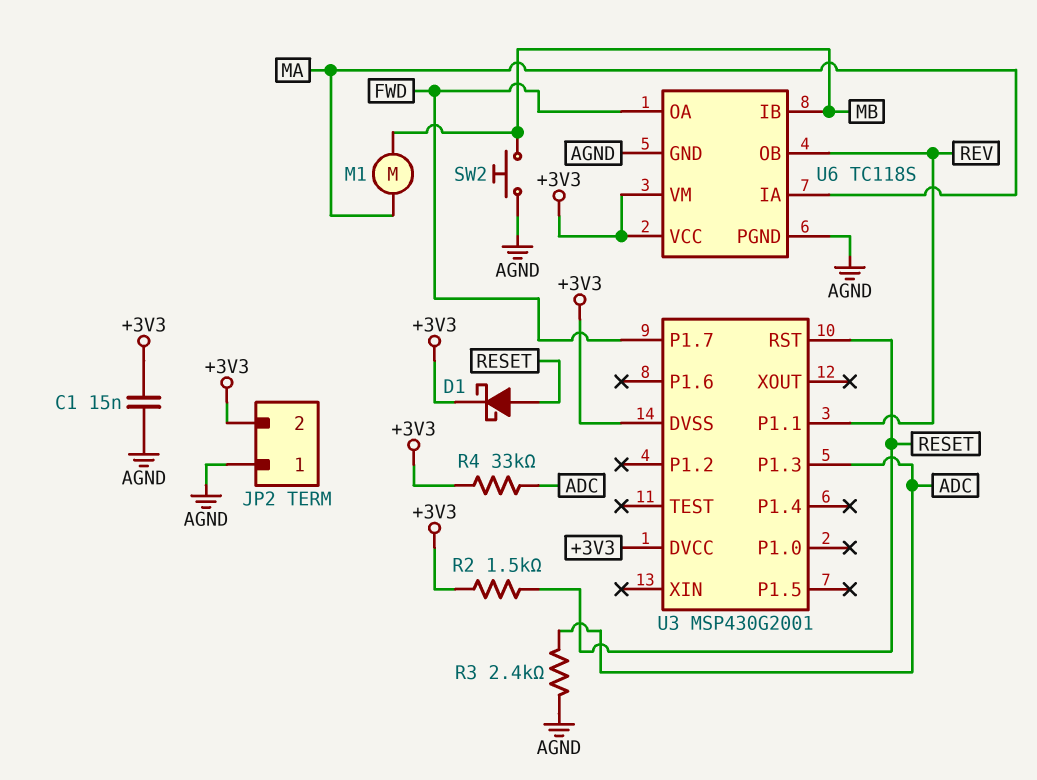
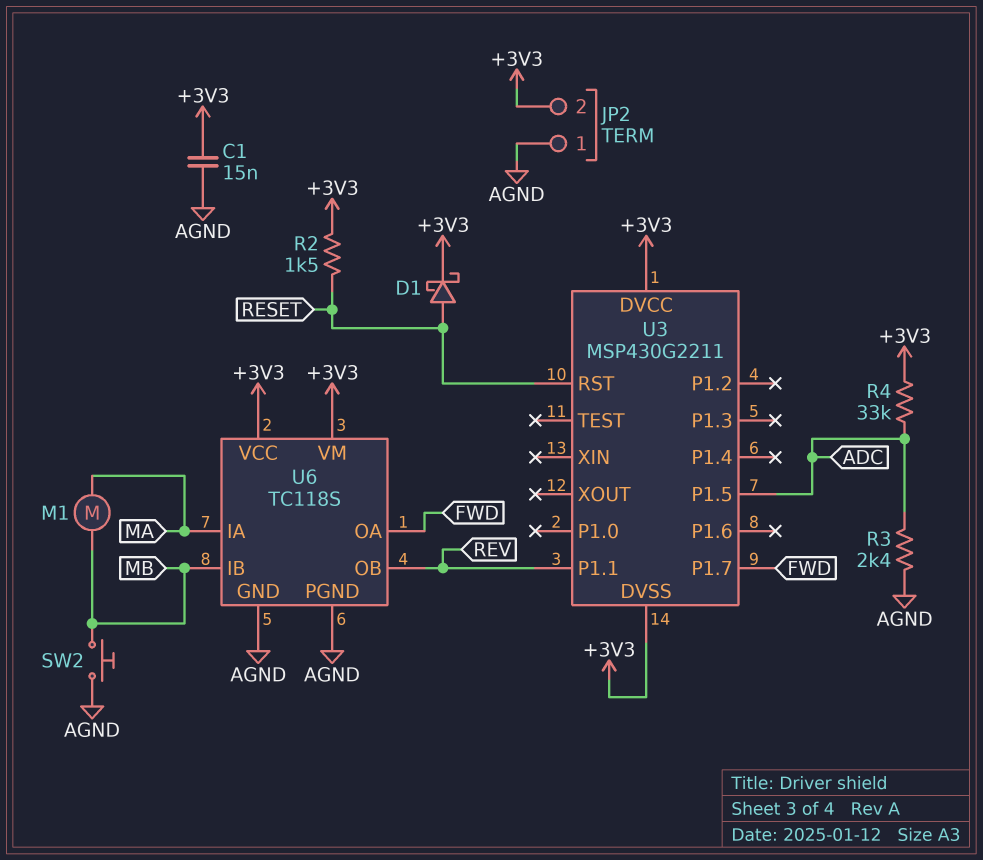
U3: MSP430G2001 -> MSP430G2211
U3 pin P1.3: ADC -> none
U3 pin P1.5: none -> ADC

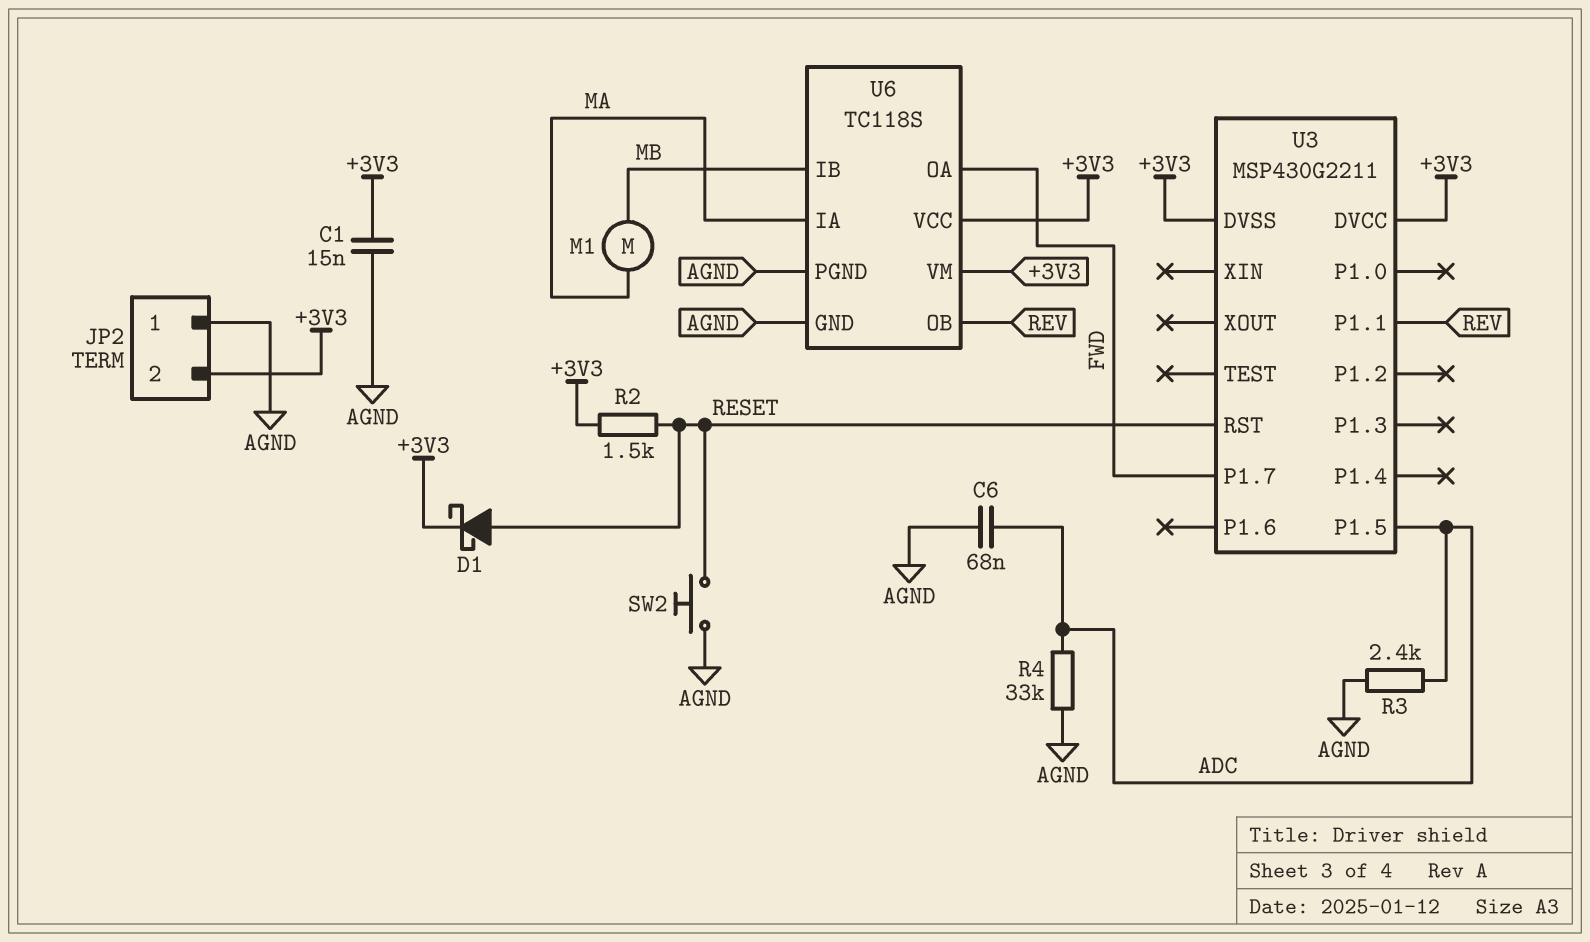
C6: none -> 68nF (ADC, AGND)
R4: 33k (+3V3, ADC) -> 33k (ADC, AGND)
SW2: button (AGND, MB) -> button (AGND, RESET)

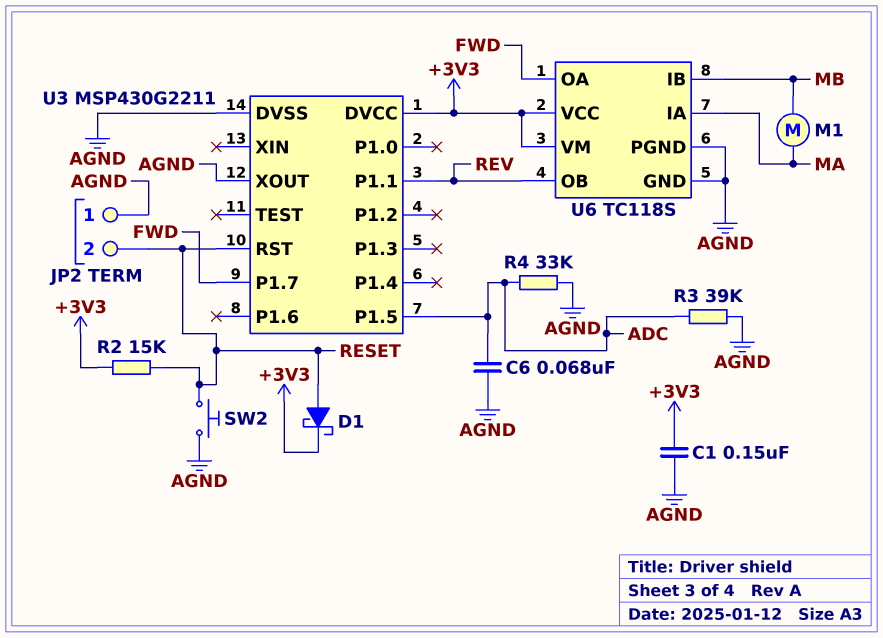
C1: 15nF (+3V3, AGND) -> 150nF (+3V3, AGND)
JP2 pin 2: +3V3 -> RESET
R2: 1.5k (+3V3, RESET) -> 15k (+3V3, RESET)
R3: 2.4k (ADC, AGND) -> 39k (ADC, AGND)
U3 pin DVSS: +3V3 -> AGND
U3 pin XOUT: none -> AGND

